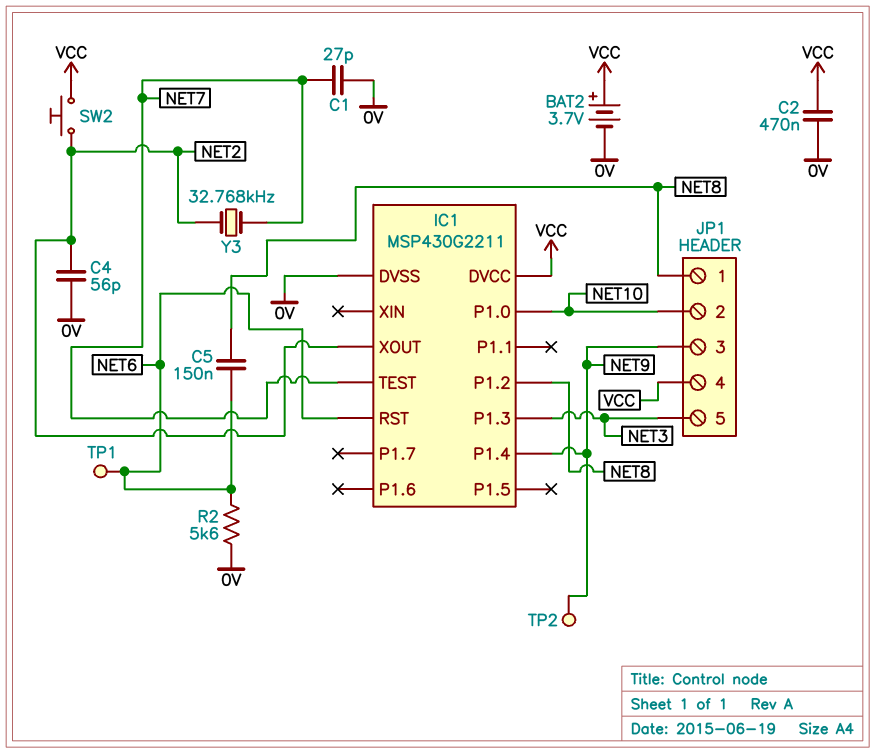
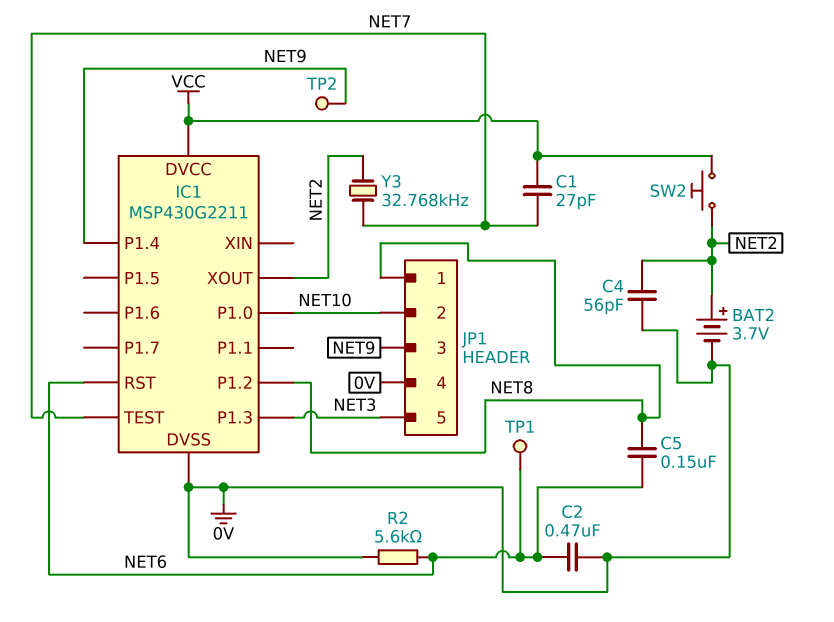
BAT2: 3.7V (plus VCC, minus 0V) -> 3.7V (plus NET2, minus 0V)
C1: 27pF (0V, NET7) -> 27pF (NET7, VCC)
C2: 470nF (0V, VCC) -> 470nF (0V, NET6)
JP1 pin 4: VCC -> 0V

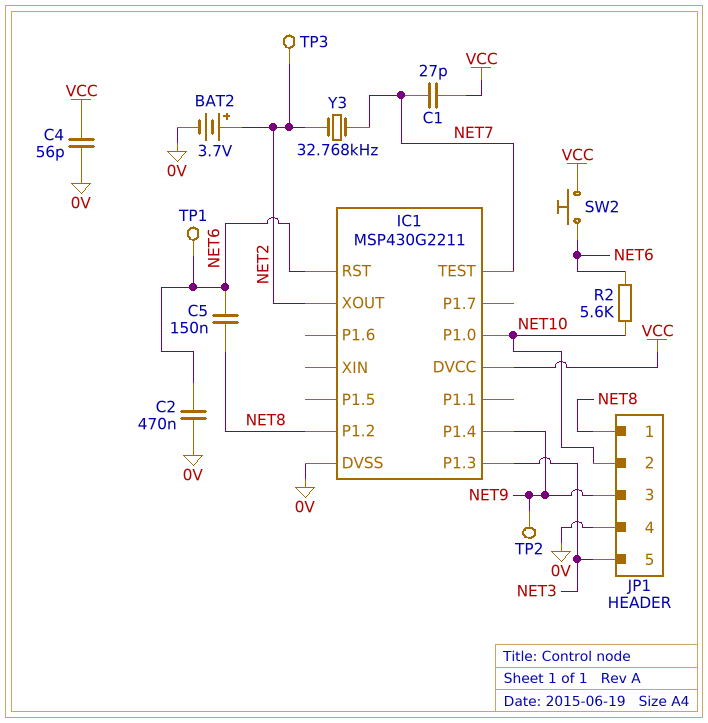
C4: 56pF (0V, NET2) -> 56pF (0V, VCC)
R2: 5.6k (0V, NET6) -> 5.6k (NET6, NET10)
SW2: button (NET2, VCC) -> button (NET6, VCC)
TP3: none -> test point (NET2)

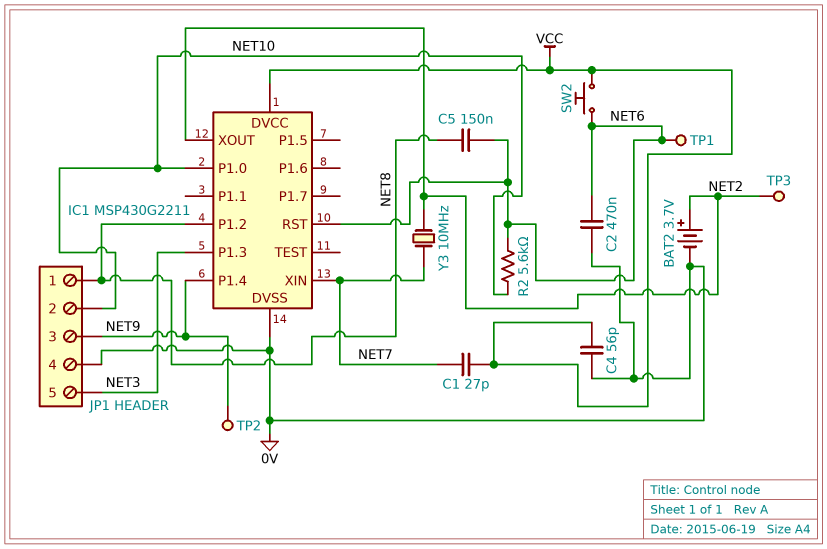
IC1 pin TEST: NET7 -> none
IC1 pin XIN: none -> NET7
Y3: 32.768kHz (NET2, NET7) -> 10MHz (NET2, NET7)

